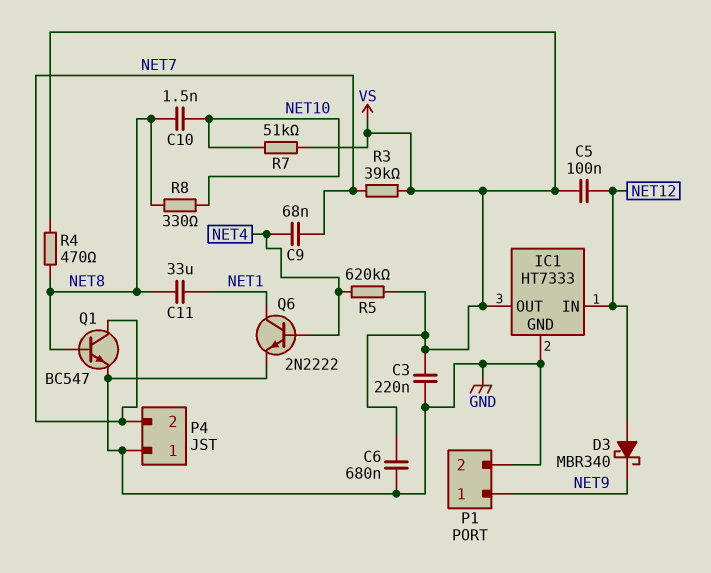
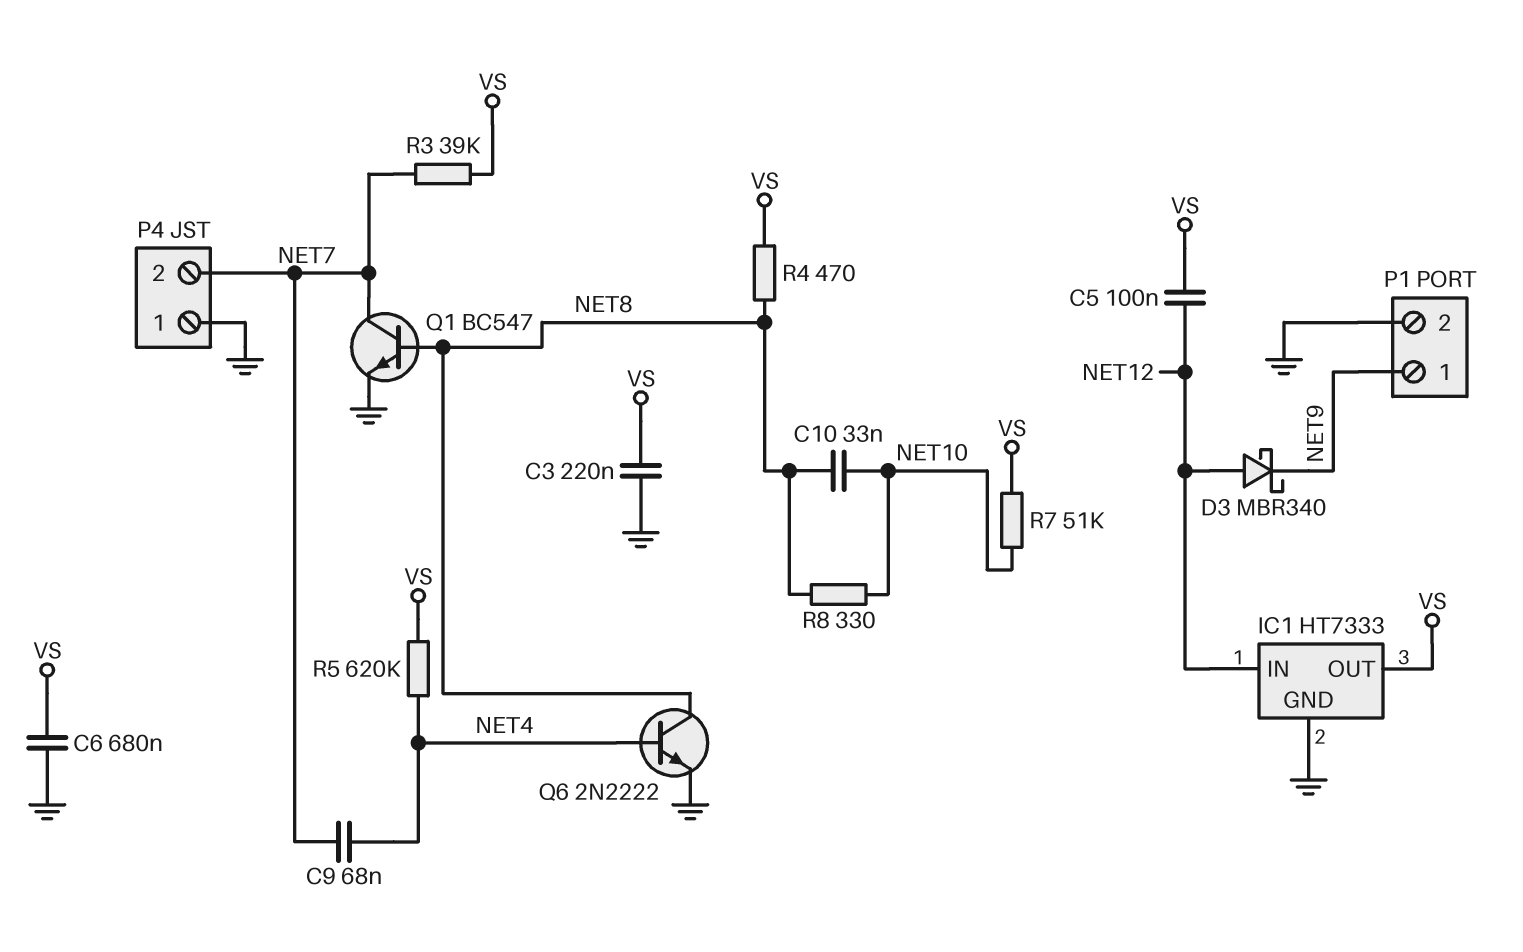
C10: 1.5nF (NET8, NET10) -> 33nF (NET8, NET10)
C11: 33uF (NET1, NET8) -> none
Q6: NPN 2N2222 (B NET4, C NET1, E GND) -> NPN 2N2222 (B NET4, C NET8, E GND)

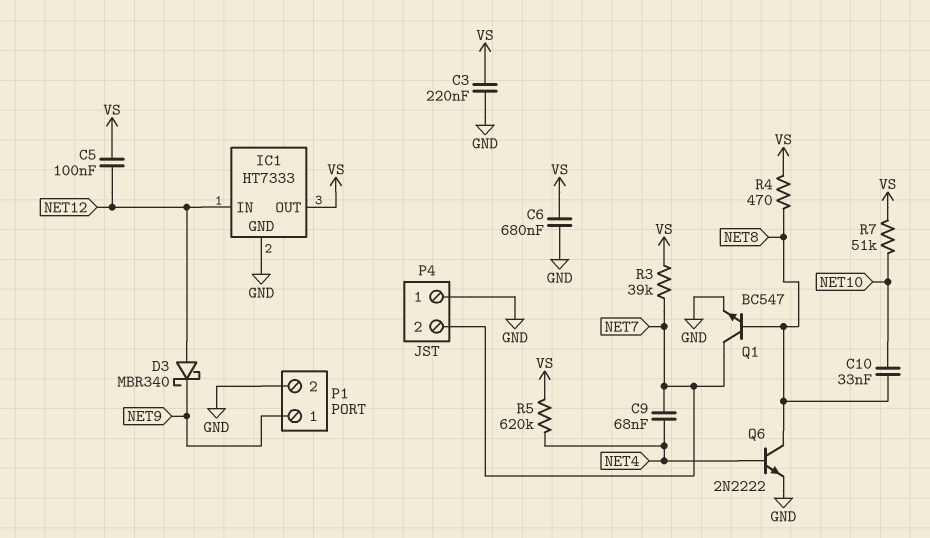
R8: 330 (NET8, NET10) -> none

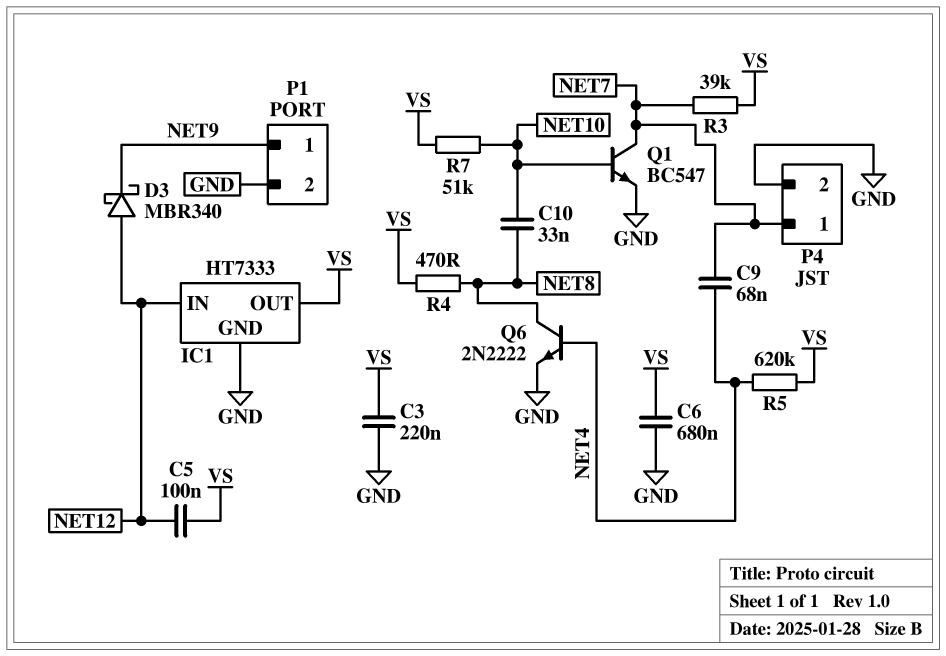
P4 pin 1: GND -> NET7
P4 pin 2: NET7 -> GND
Q1: NPN BC547 (B NET8, C NET7, E GND) -> NPN BC547 (B NET10, C NET7, E GND)

